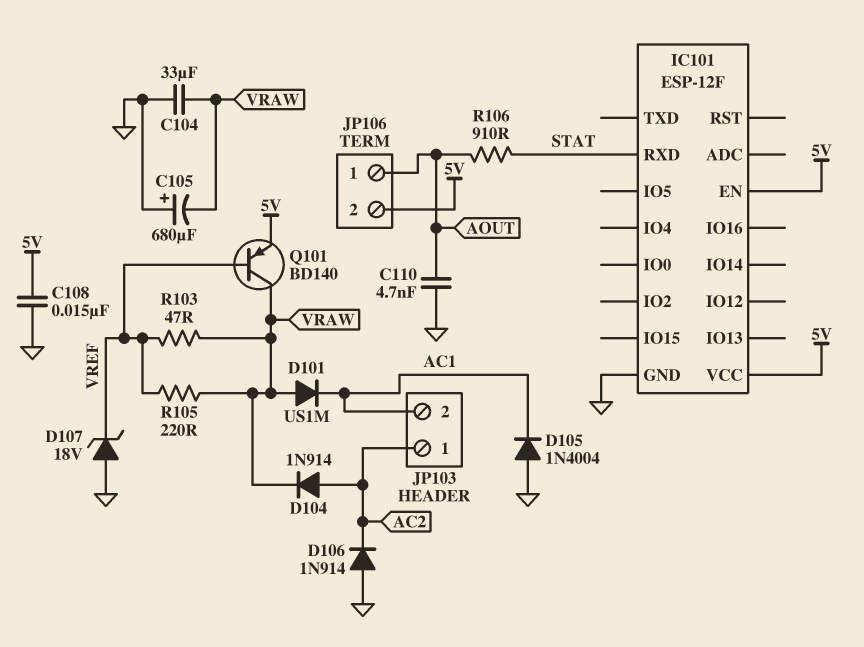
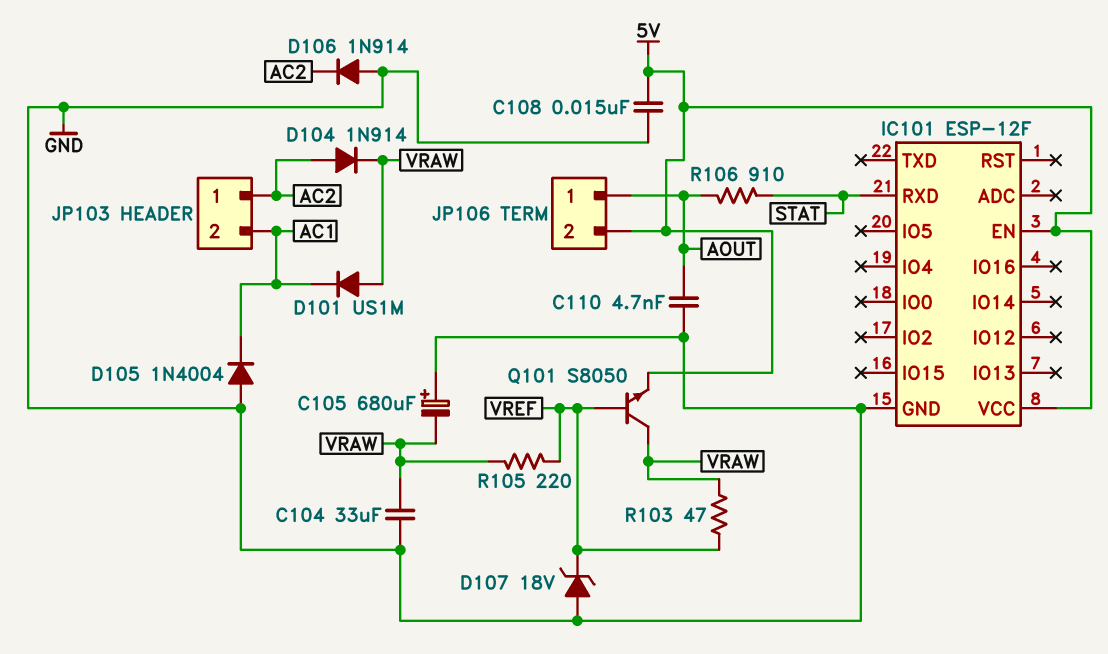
Q101: PNP BD140 (B VREF, C VRAW, E 5V) -> NPN S8050 (B VREF, C VRAW, E 5V)

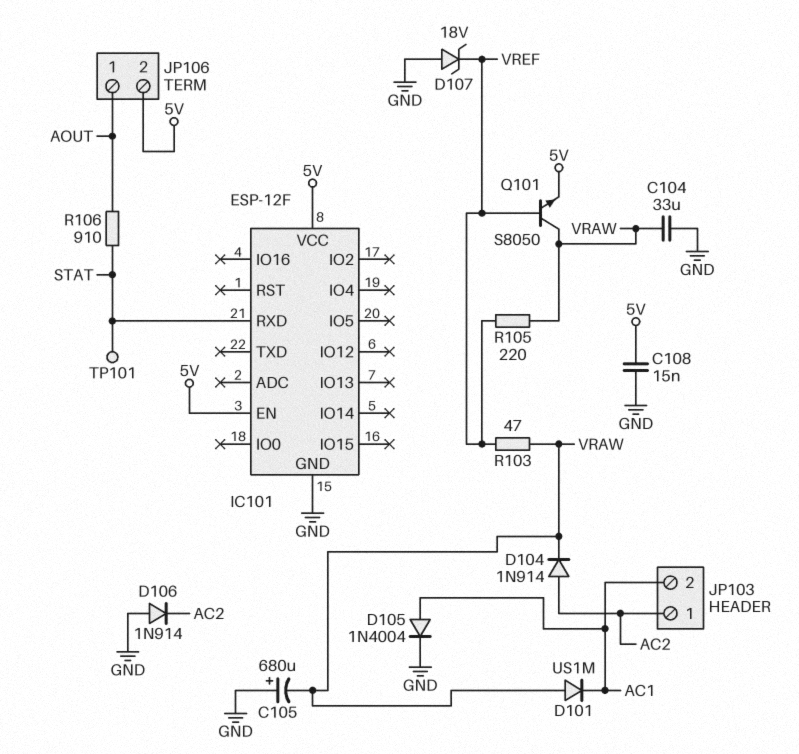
C110: 4.7nF (AOUT, GND) -> none
D105: diode 1N4004 (A GND, K AC1) -> diode 1N4004 (A AC1, K GND)
TP101: none -> test point (STAT)

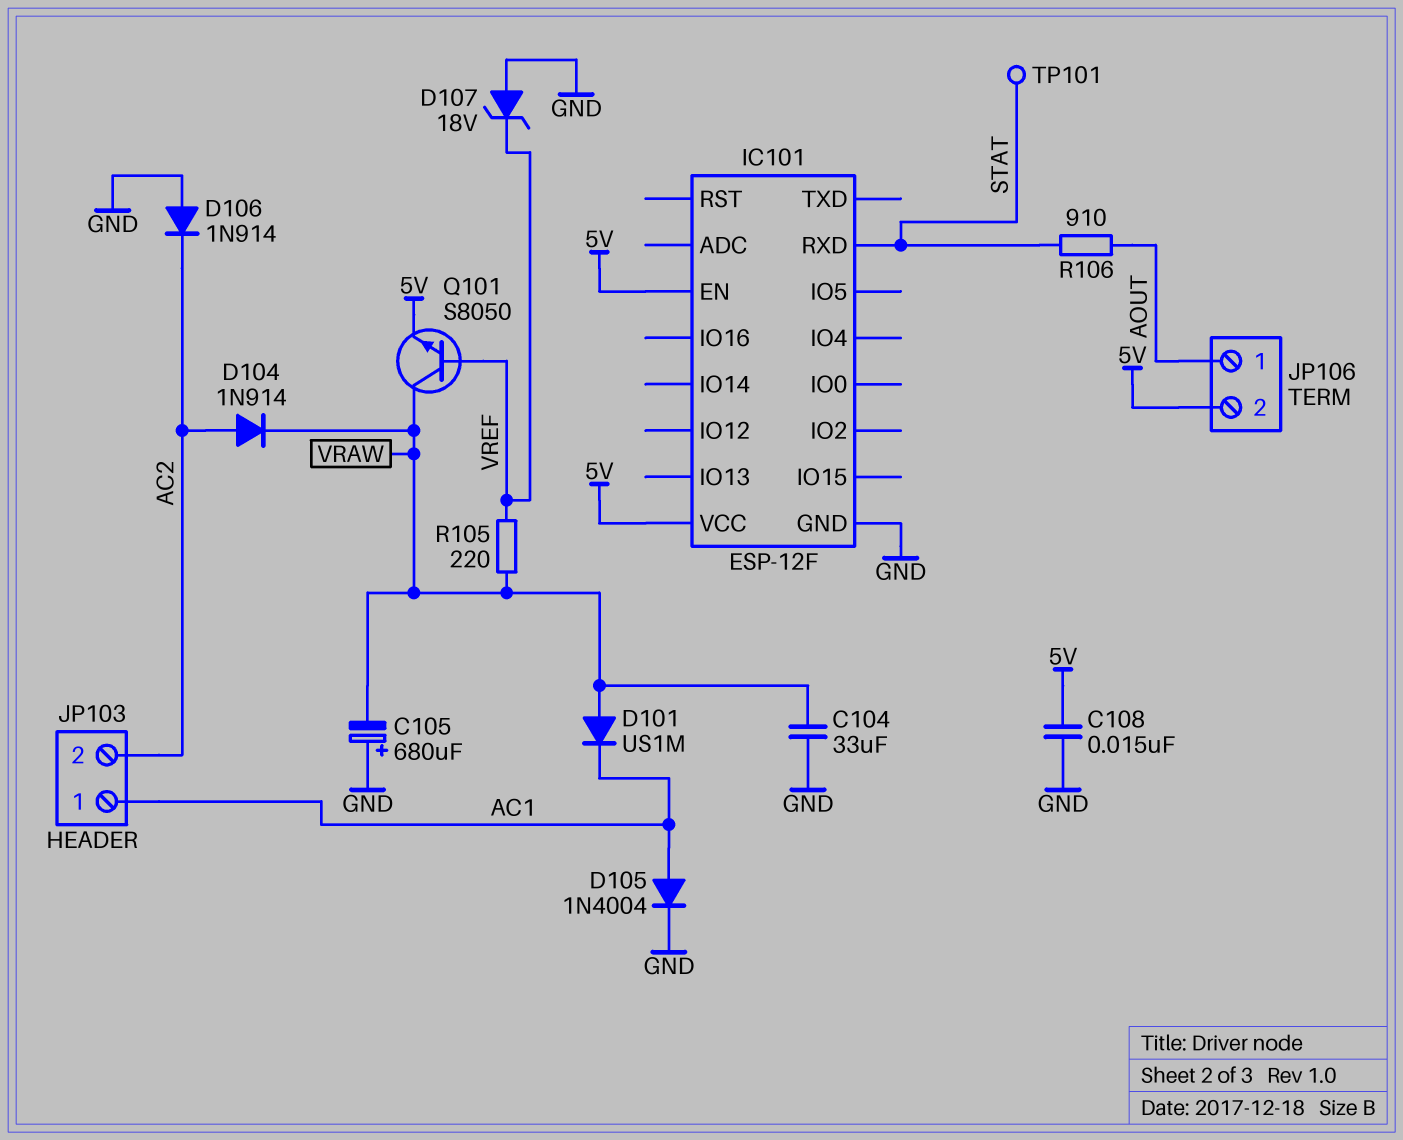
JP103 pin 1: AC2 -> AC1
JP103 pin 2: AC1 -> AC2
R103: 47 (VRAW, VREF) -> none

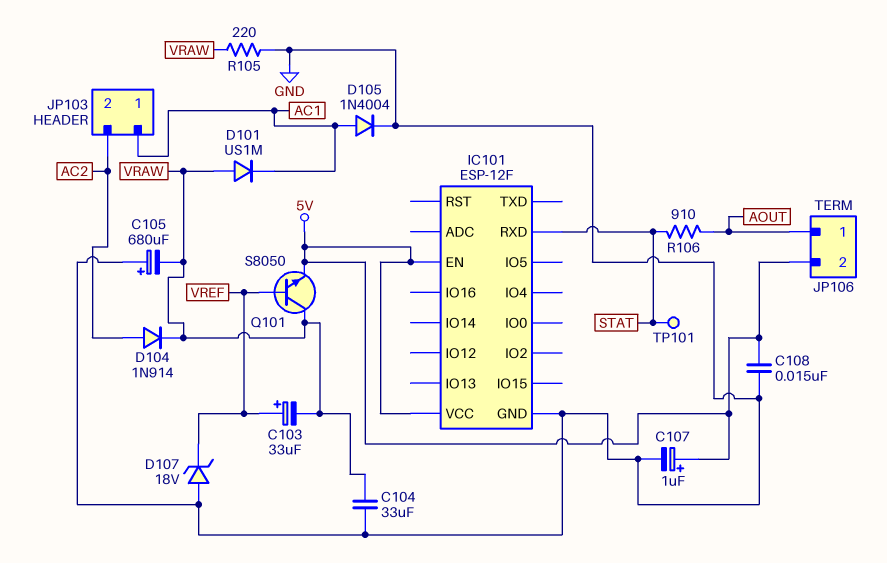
C103: none -> 33uF (plus VREF, minus VRAW)
C107: none -> 1uF (plus 5V, minus GND)
D106: diode 1N914 (A GND, K AC2) -> none
R105: 220 (VRAW, VREF) -> 220 (GND, VRAW)

